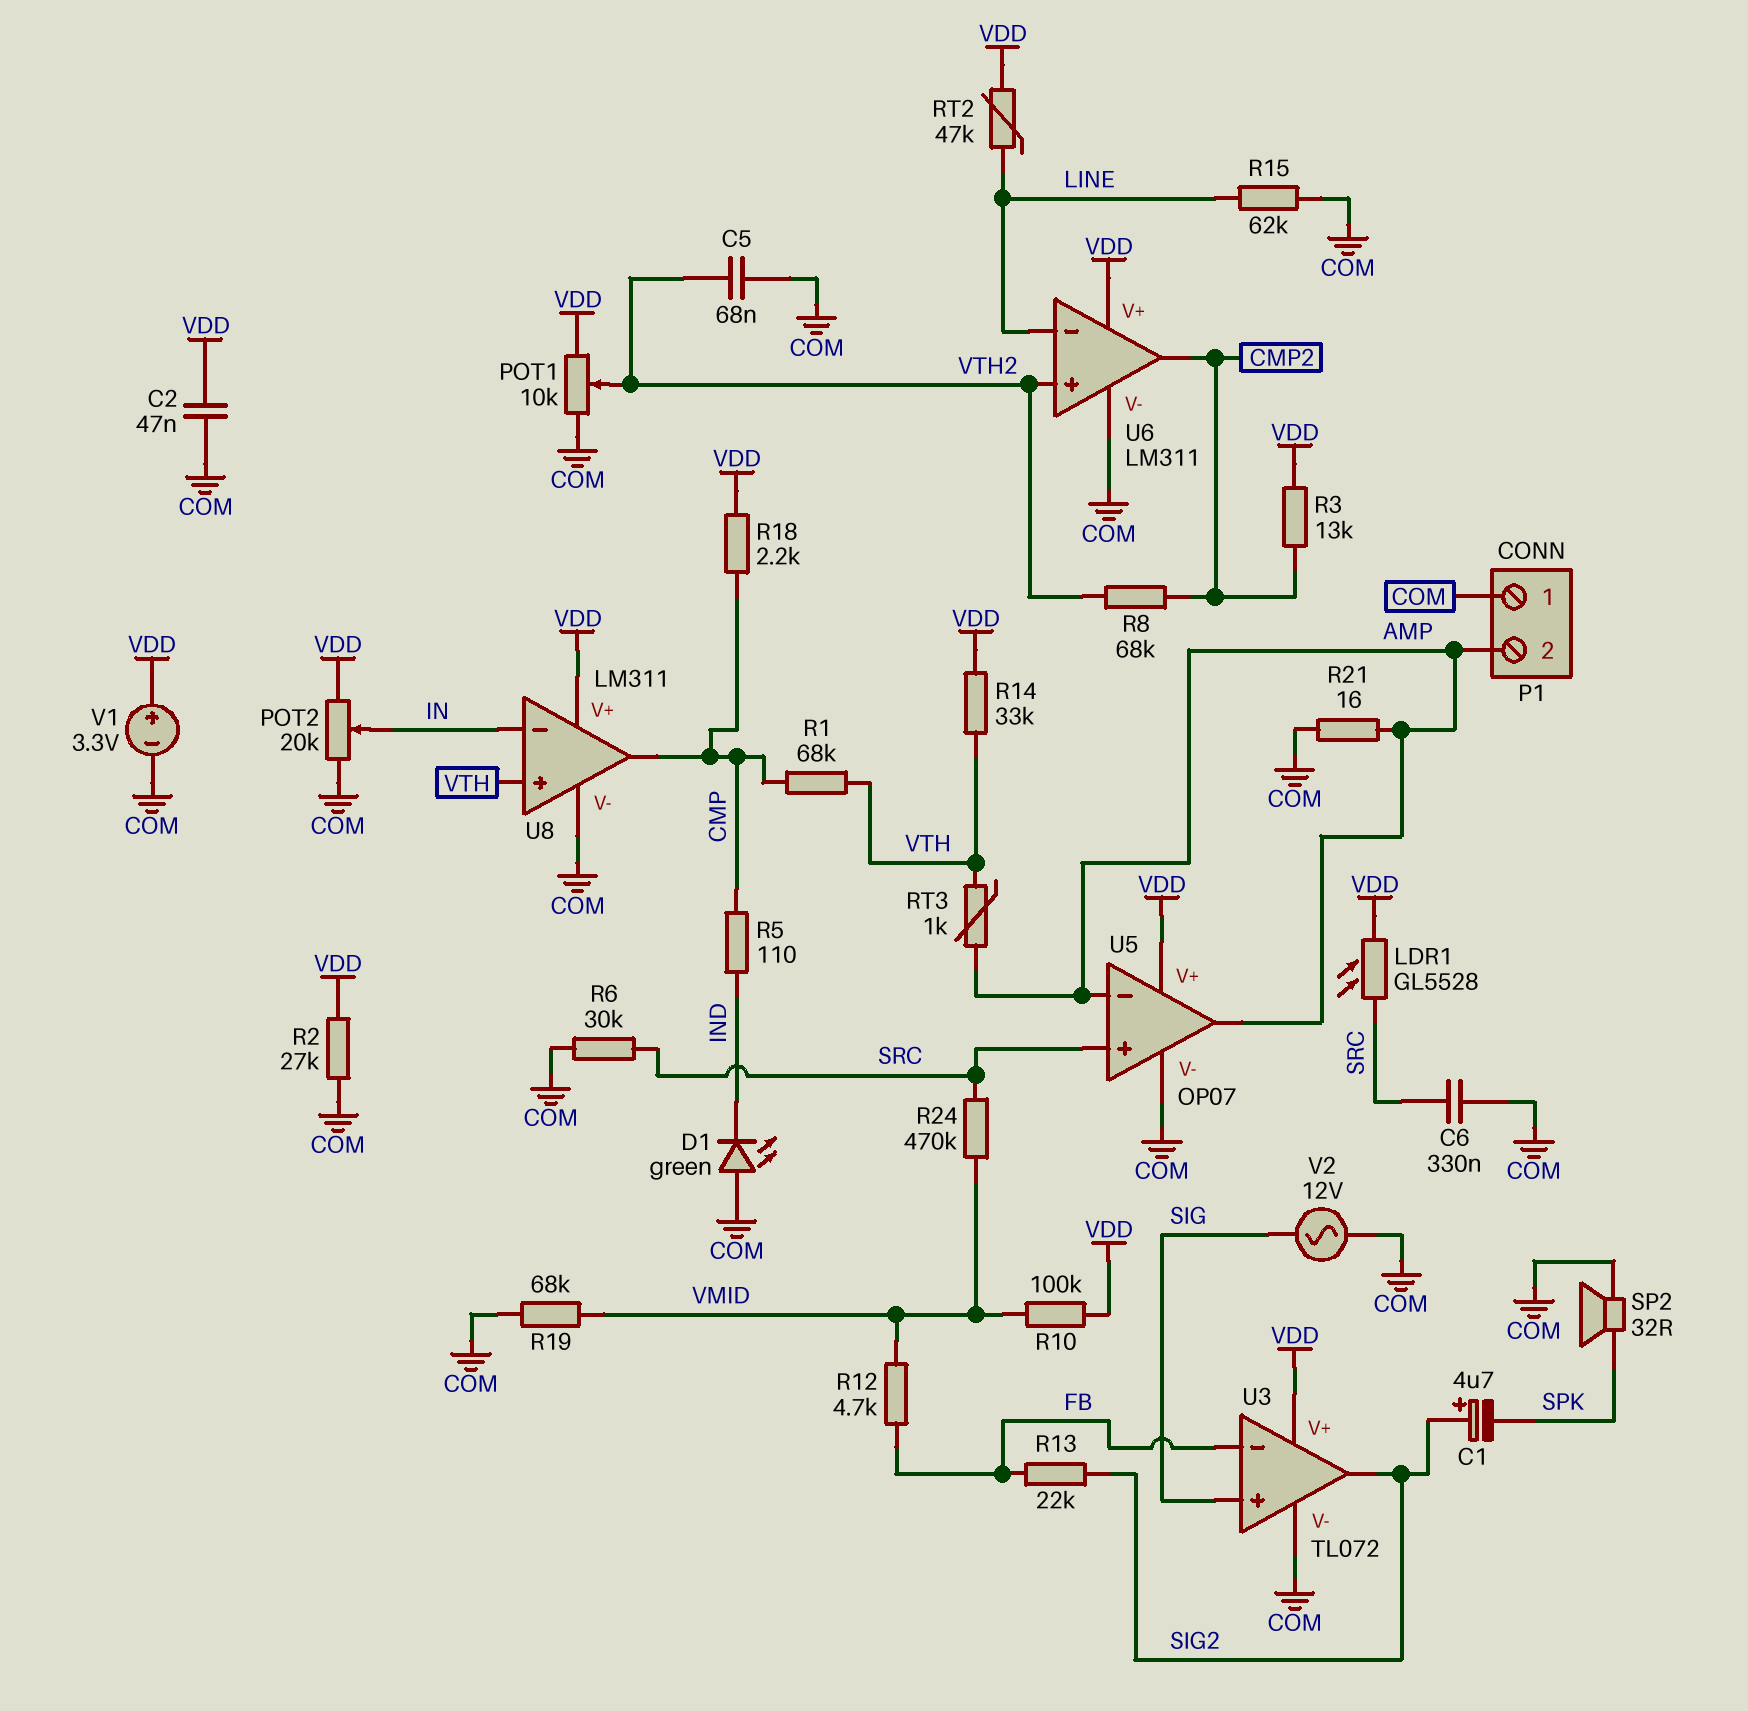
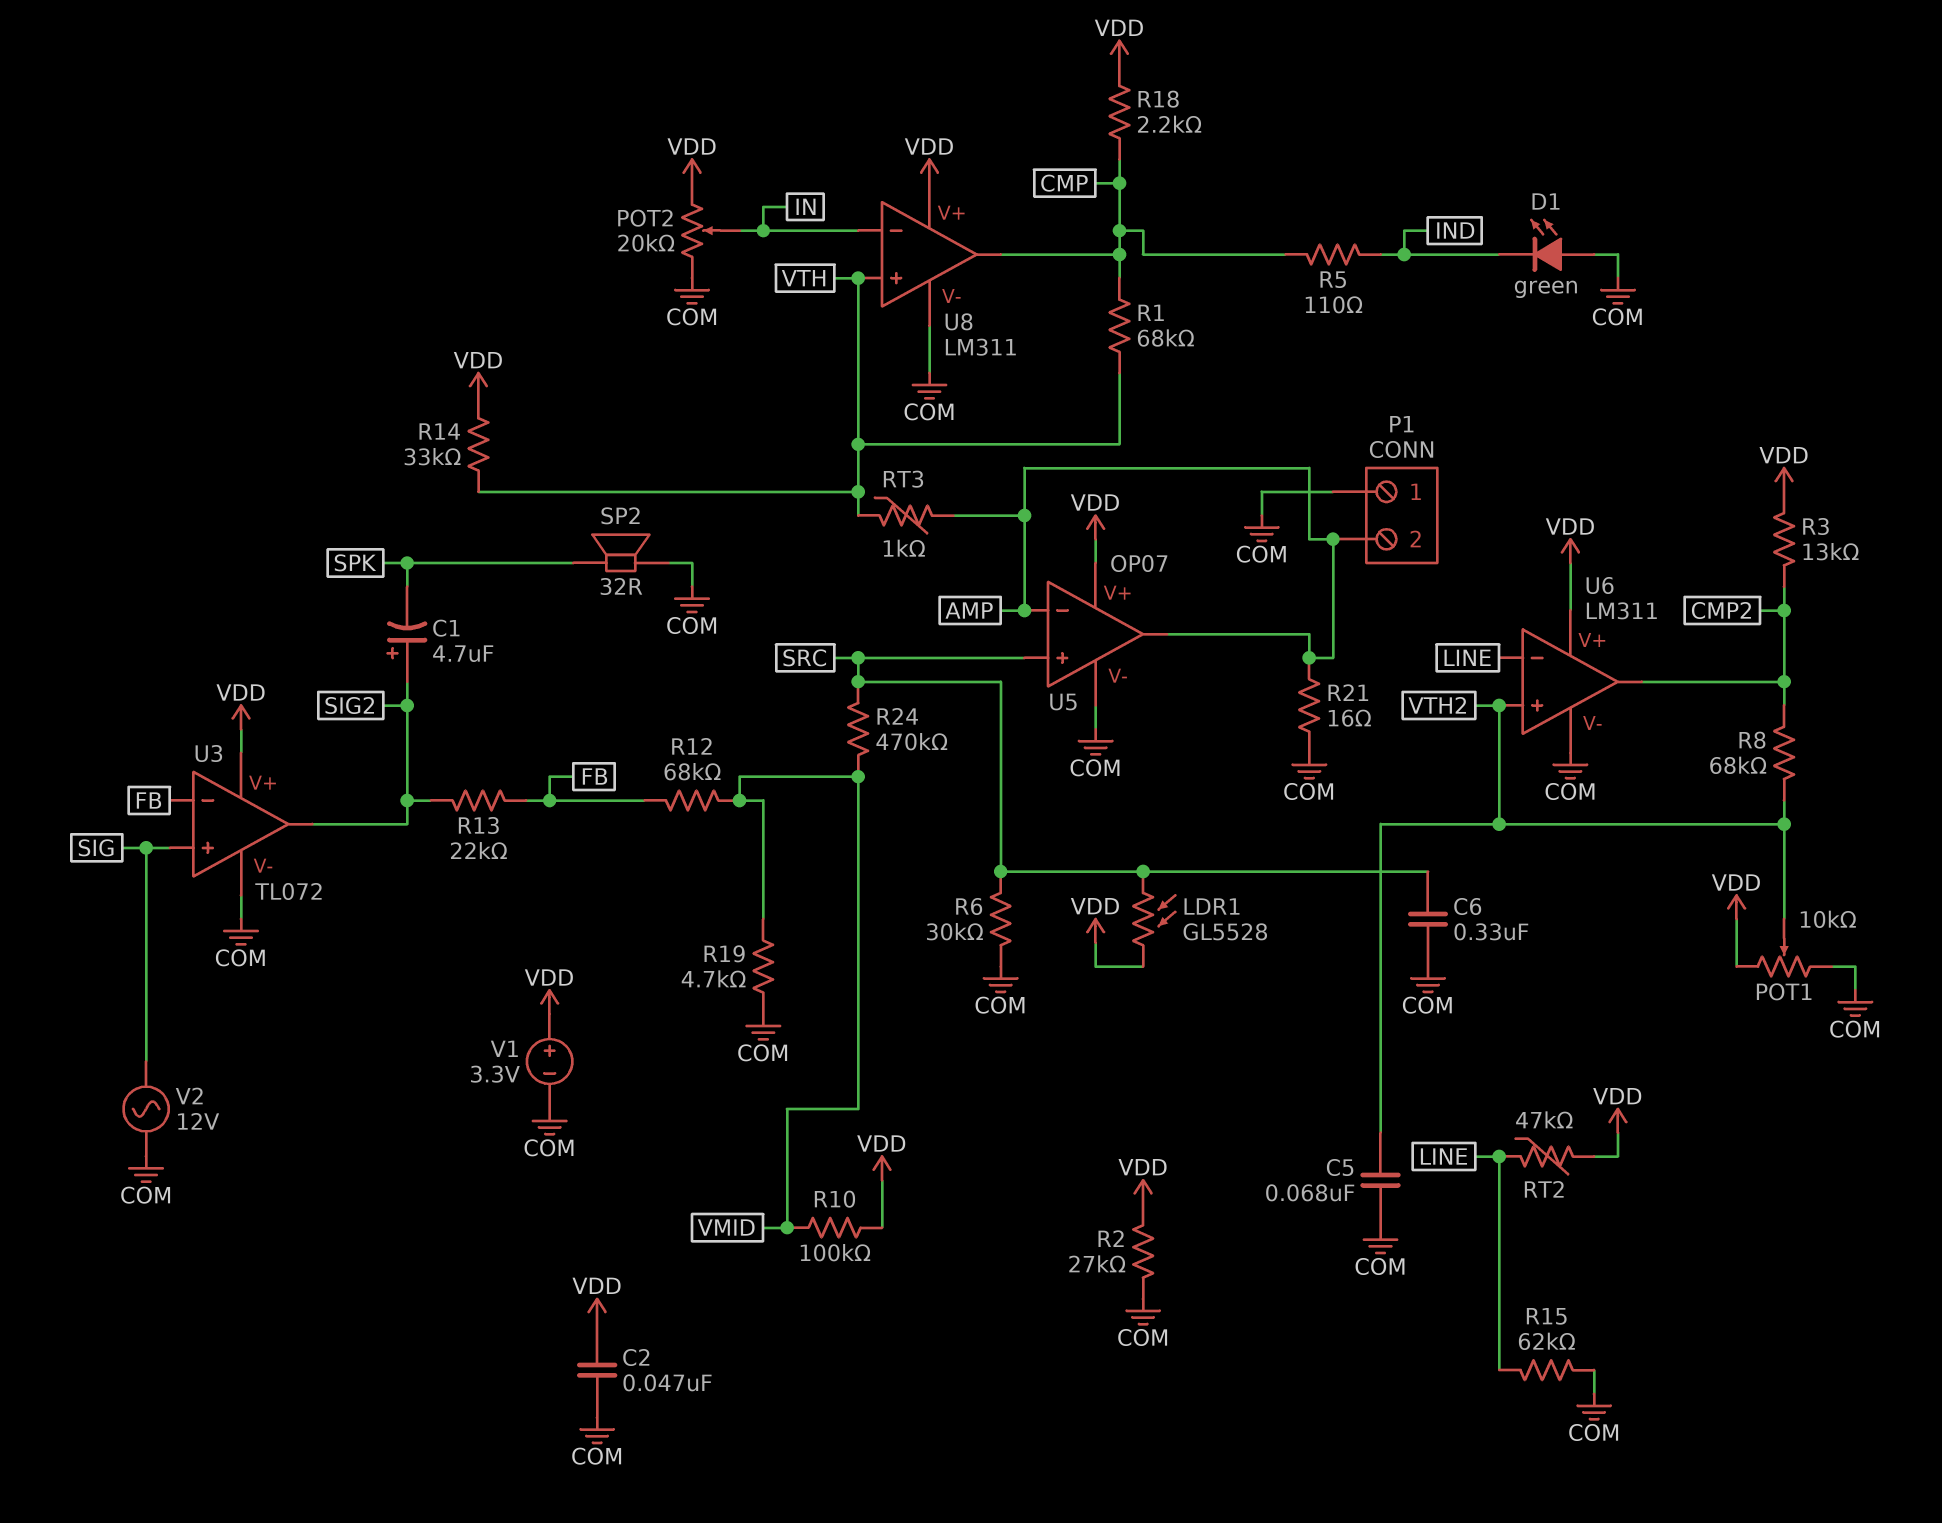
R12: 4.7k (FB, VMID) -> 68k (FB, VMID)
R19: 68k (COM, VMID) -> 4.7k (COM, VMID)

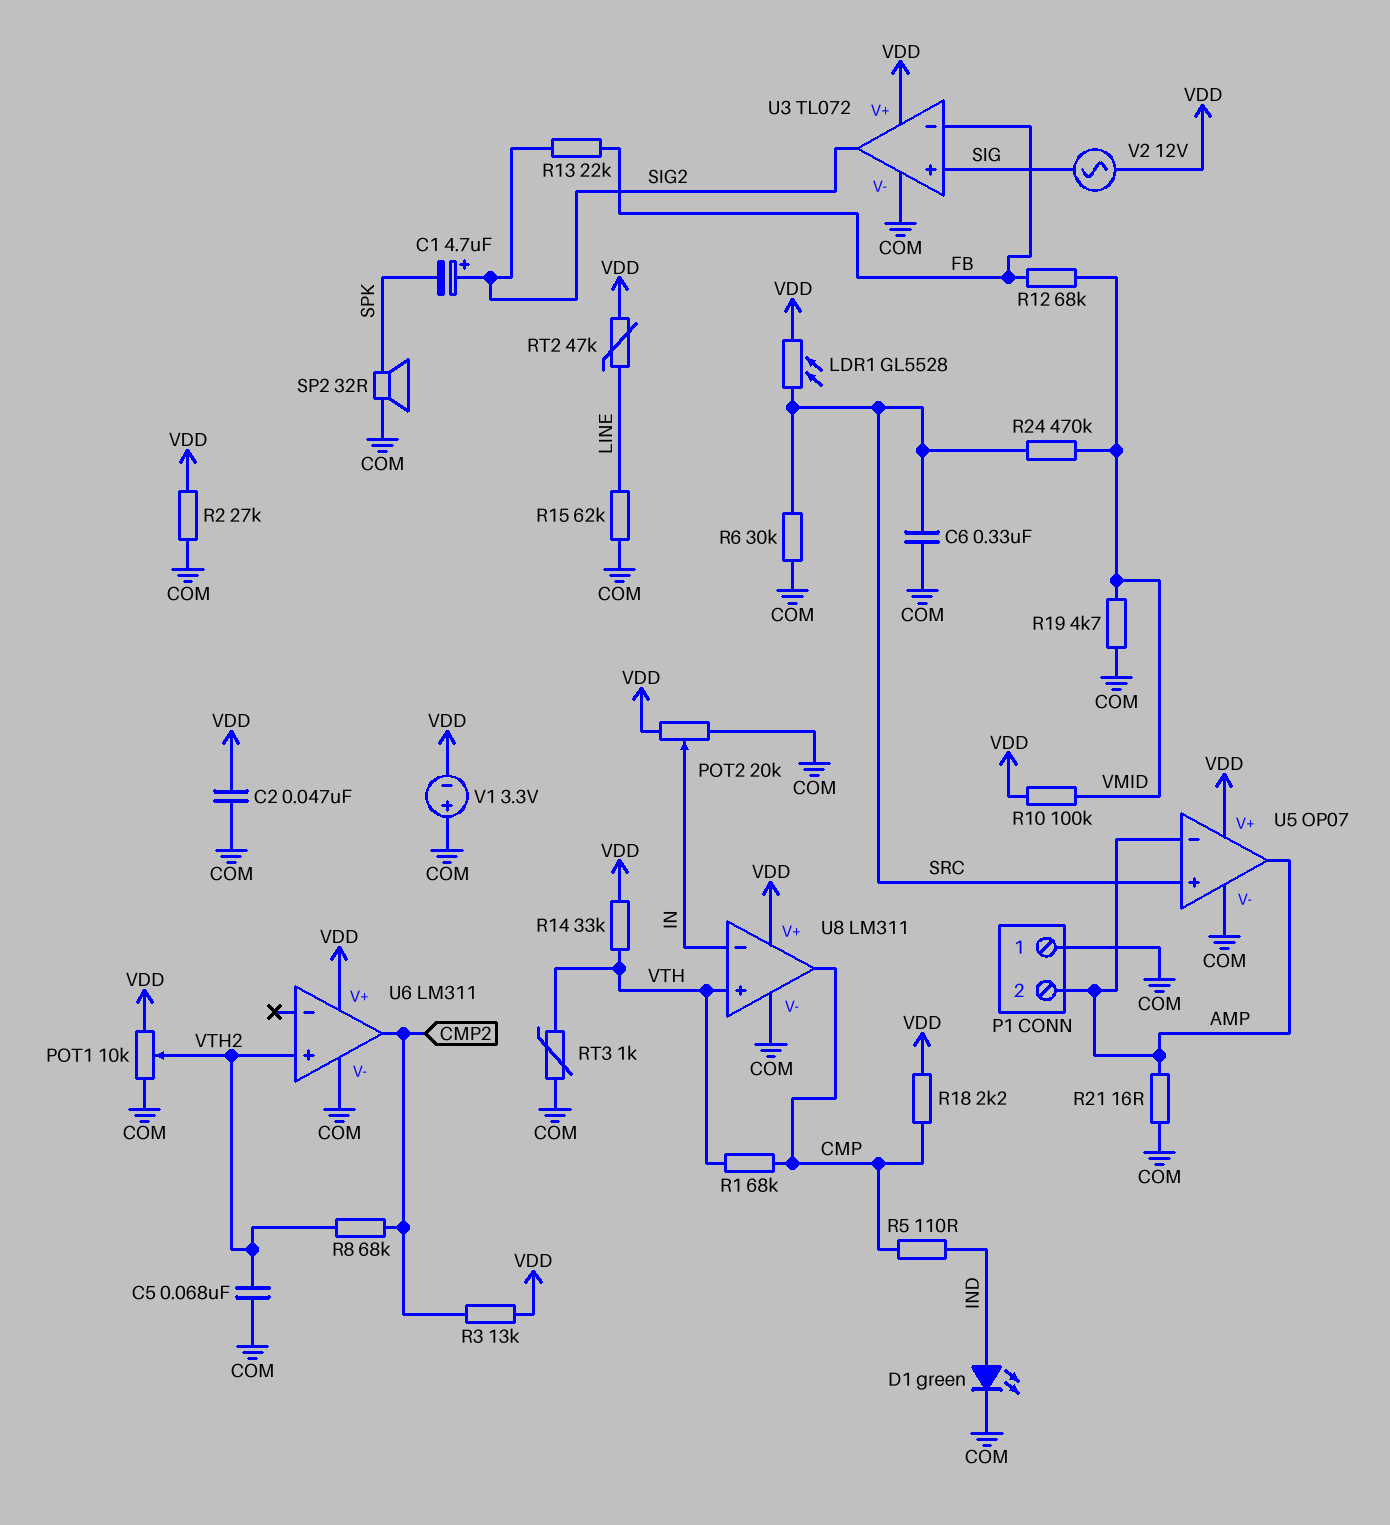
D1: LED green (A COM, K IND) -> LED green (A IND, K COM)
RT3: 1k (AMP, VTH) -> 1k (COM, VTH)
U6 pin in-: LINE -> none
V1: 3.3V (plus VDD, minus COM) -> 3.3V (plus COM, minus VDD)
V2: AC 12V (COM, SIG) -> AC 12V (SIG, VDD)

